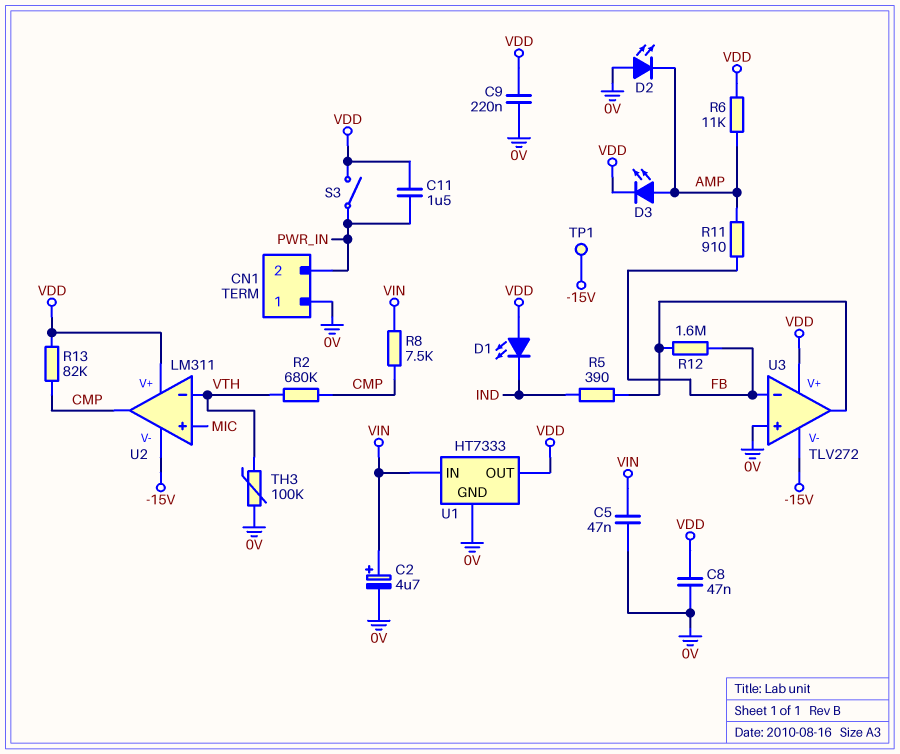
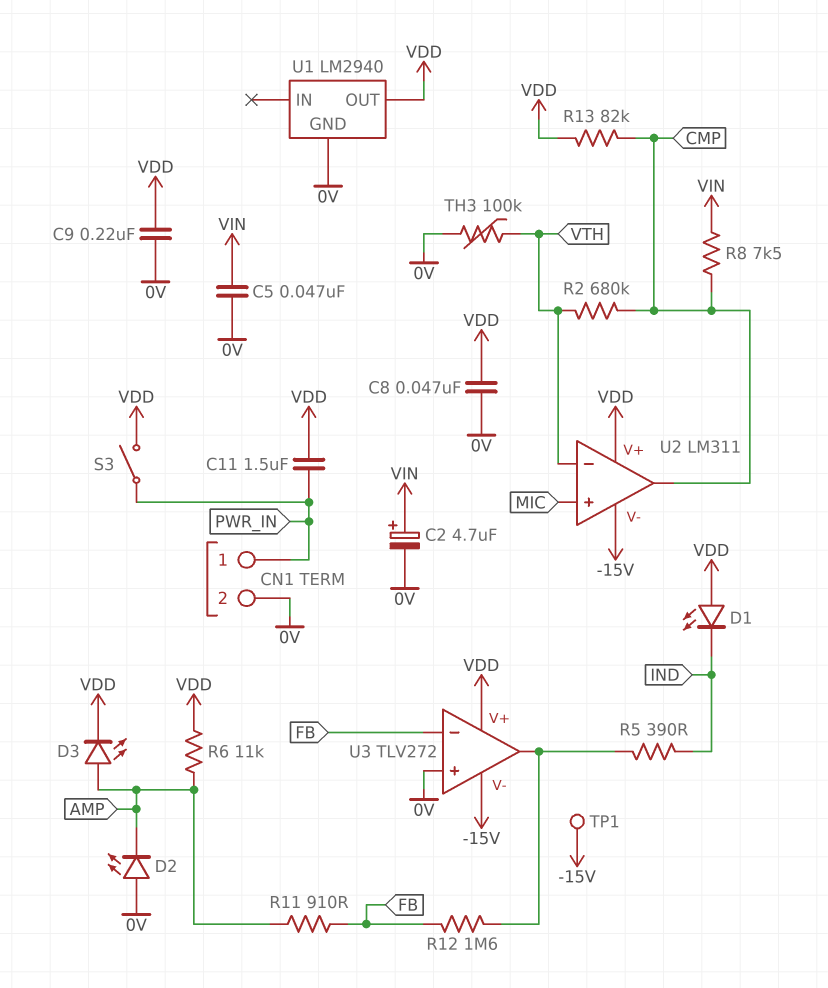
CN1 pin 1: 0V -> PWR_IN
CN1 pin 2: PWR_IN -> 0V
U1: HT7333 -> LM2940
U1 pin IN: VIN -> none

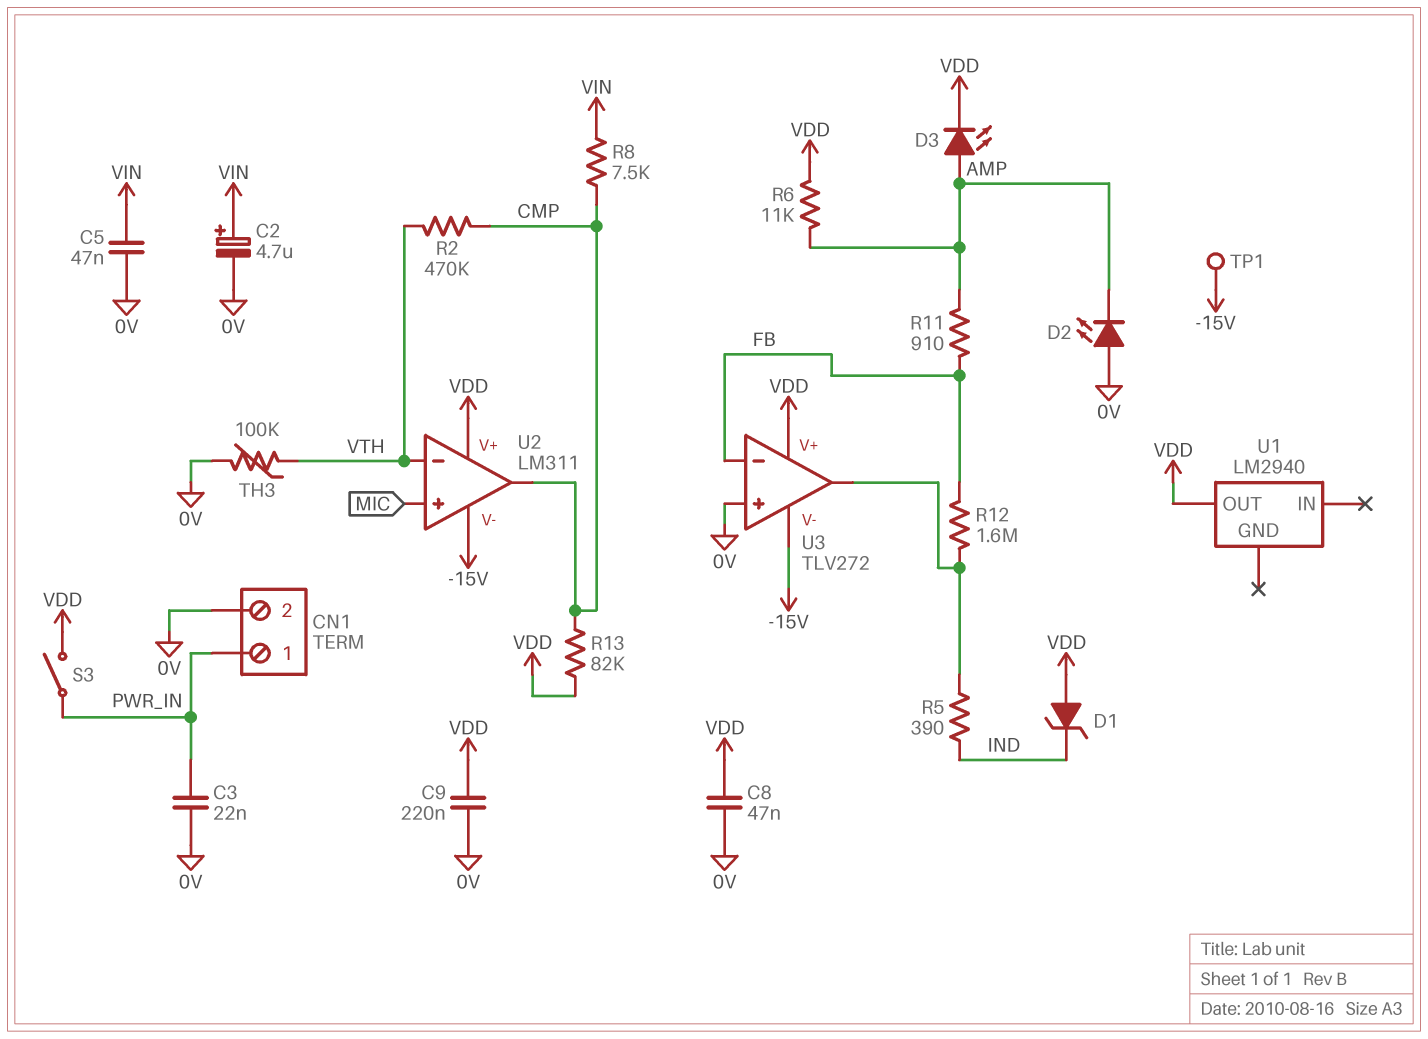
C3: none -> 22nF (0V, PWR_IN)
C11: 1.5uF (PWR_IN, VDD) -> none
D1: LED (A VDD, K IND) -> zener (A VDD, K IND)
R2: 680k (CMP, VTH) -> 470k (CMP, VTH)
U1 pin GND: 0V -> none

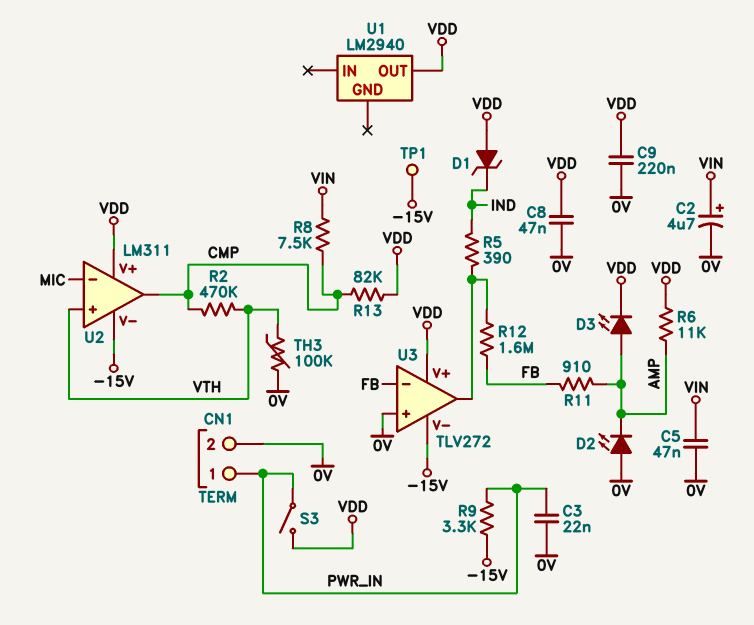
R9: none -> 3.3k (-15V, PWR_IN)
U2 pin in+: MIC -> VTH
U2 pin in-: VTH -> MIC

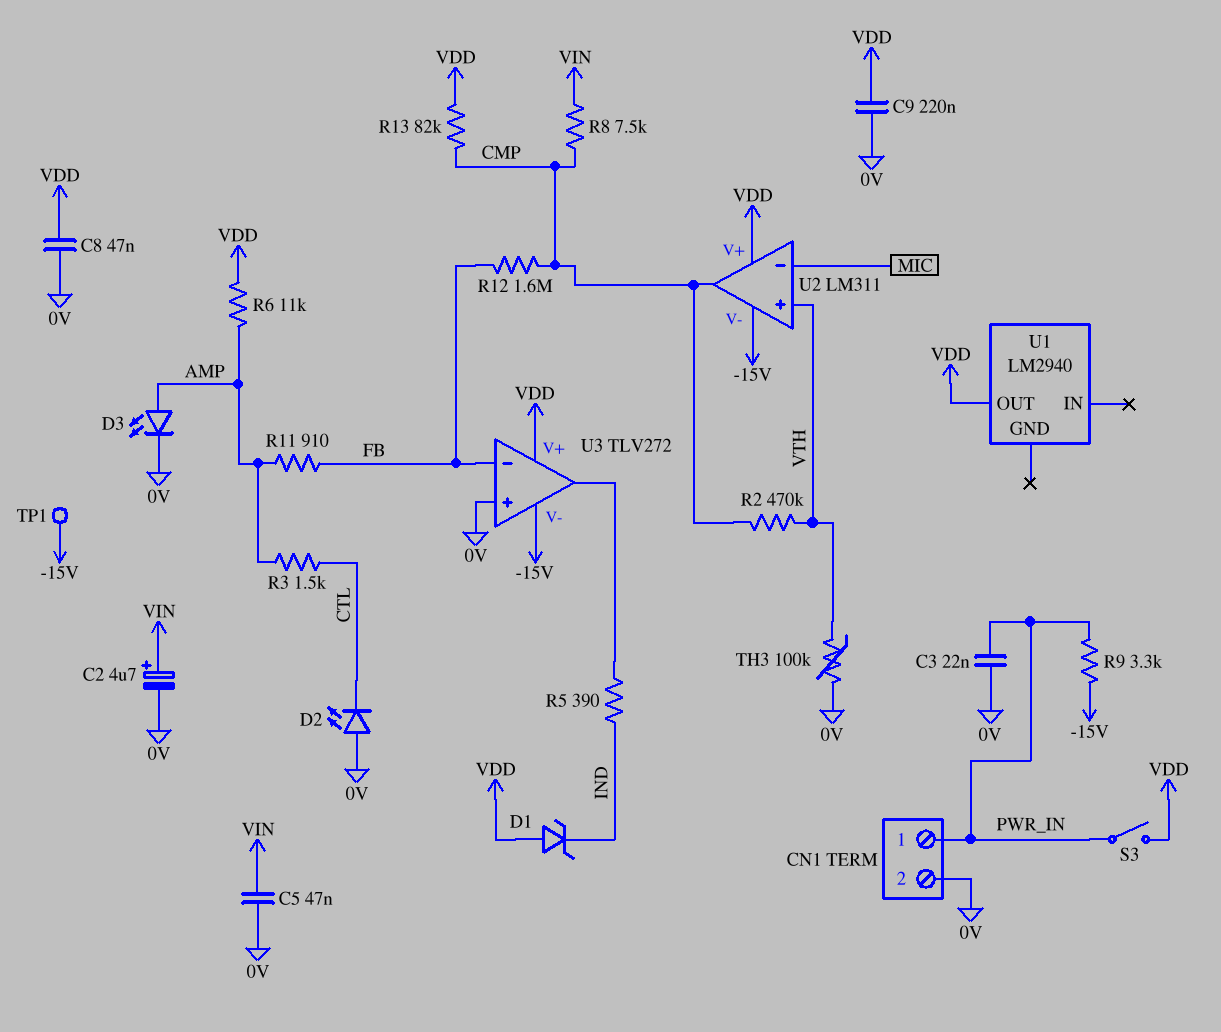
D2: LED (A 0V, K AMP) -> LED (A 0V, K CTL)
D3: LED (A AMP, K VDD) -> LED (A AMP, K 0V)
R3: none -> 1.5k (AMP, CTL)
R12: 1.6M (FB, U3/out) -> 1.6M (CMP, FB)

